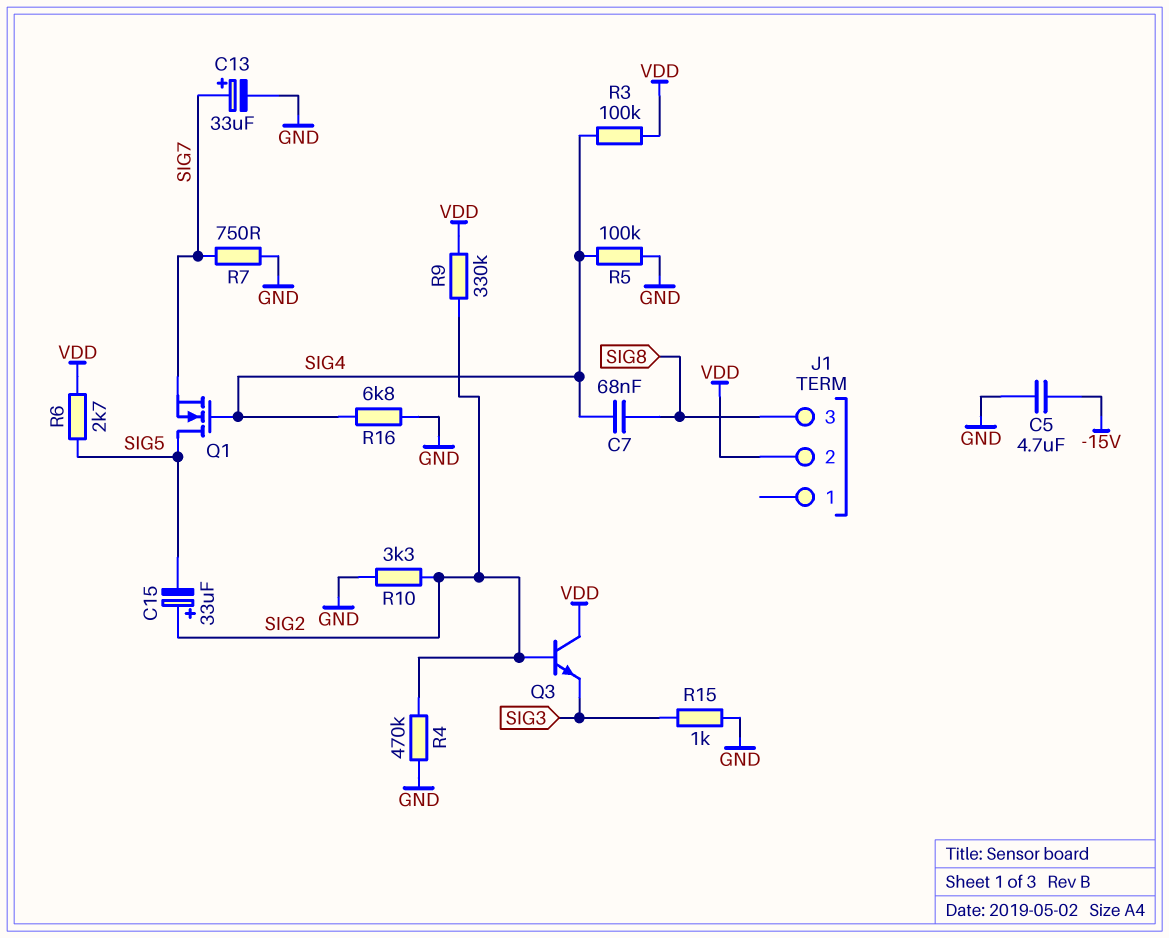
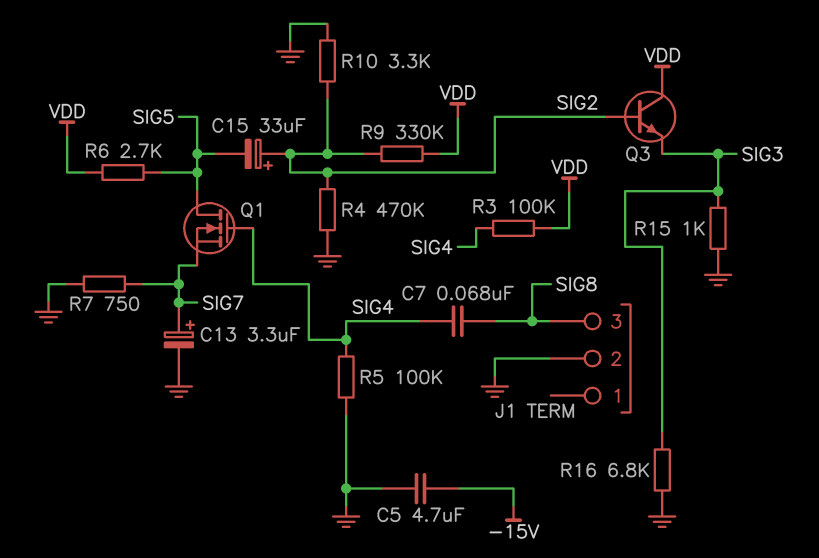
C13: 33uF (plus SIG7, minus GND) -> 3.3uF (plus SIG7, minus GND)
J1 pin 2: VDD -> GND
R16: 6.8k (GND, SIG4) -> 6.8k (GND, SIG3)

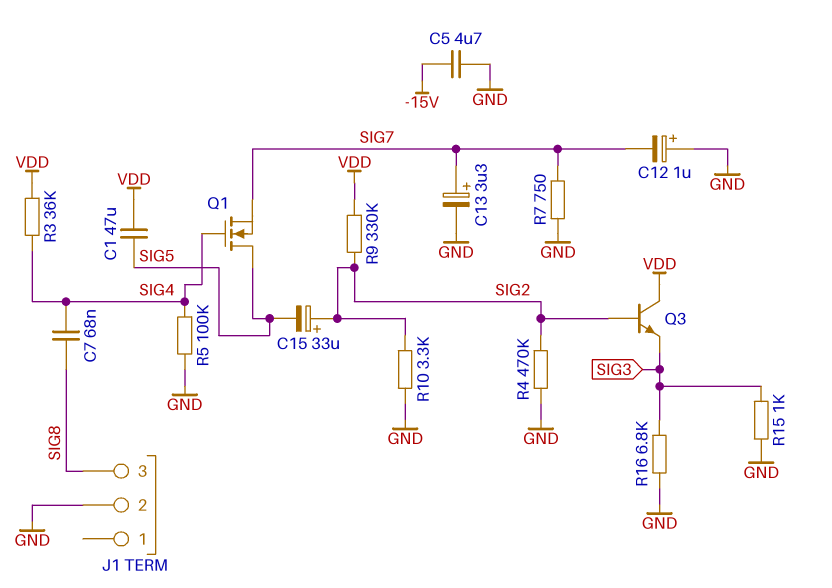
C1: none -> 47uF (SIG5, VDD)
C12: none -> 1uF (plus GND, minus SIG7)
R3: 100k (SIG4, VDD) -> 36k (SIG4, VDD)
R6: 2.7k (SIG5, VDD) -> none

